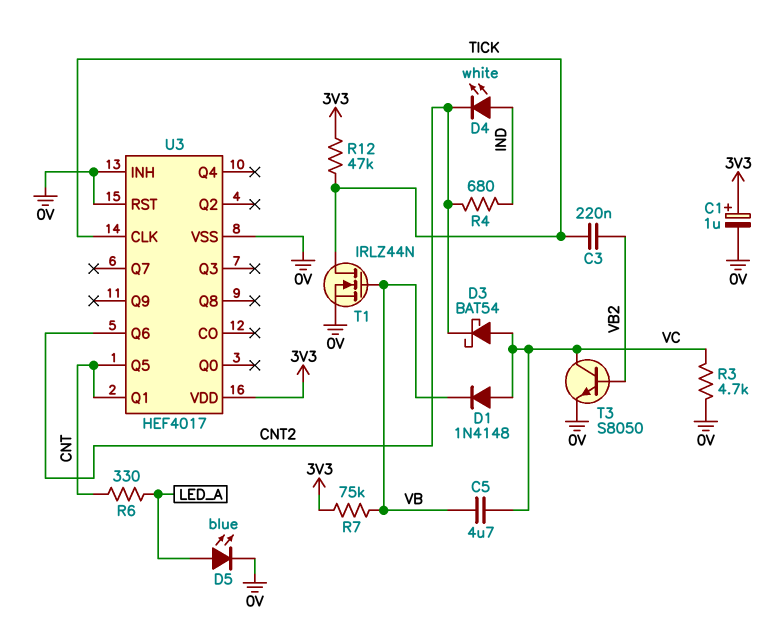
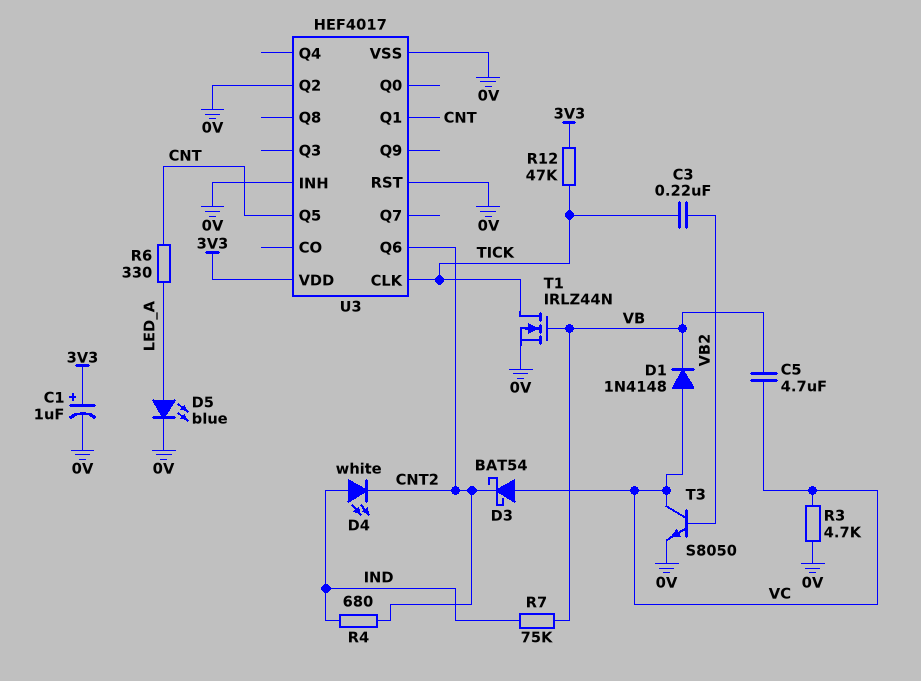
R7: 75k (3V3, VB) -> 75k (IND, VB)
U3 pin Q2: none -> 0V

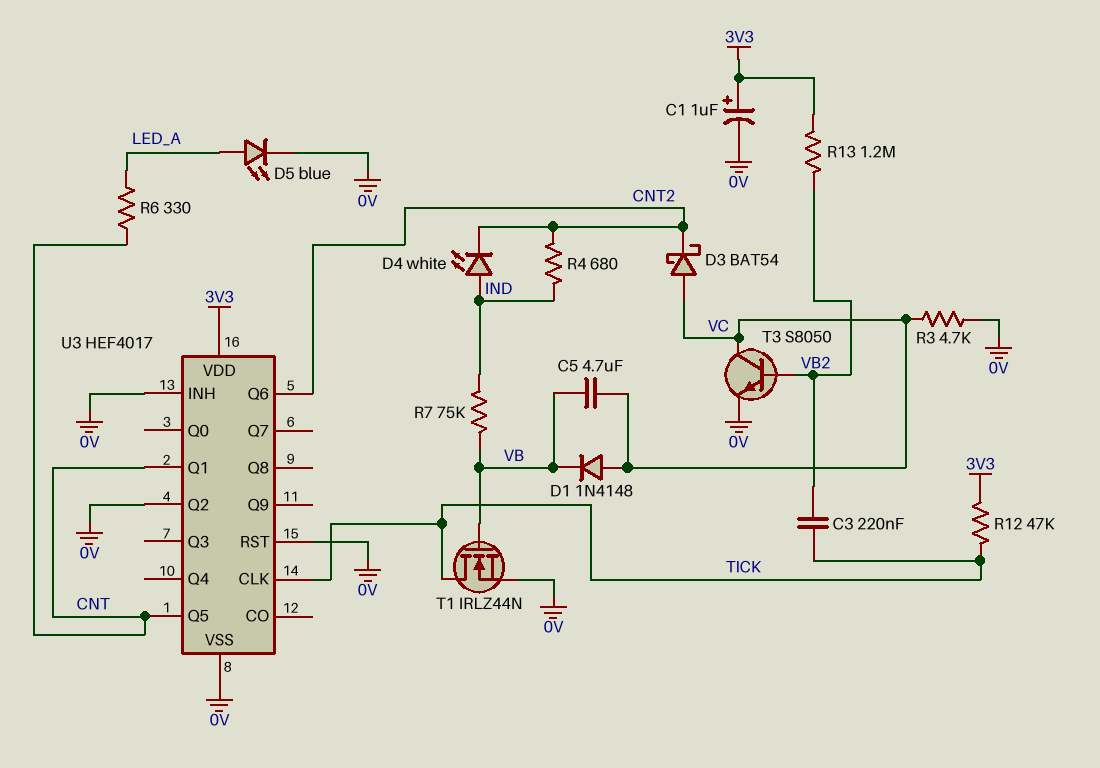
R13: none -> 1.2M (3V3, VB2)

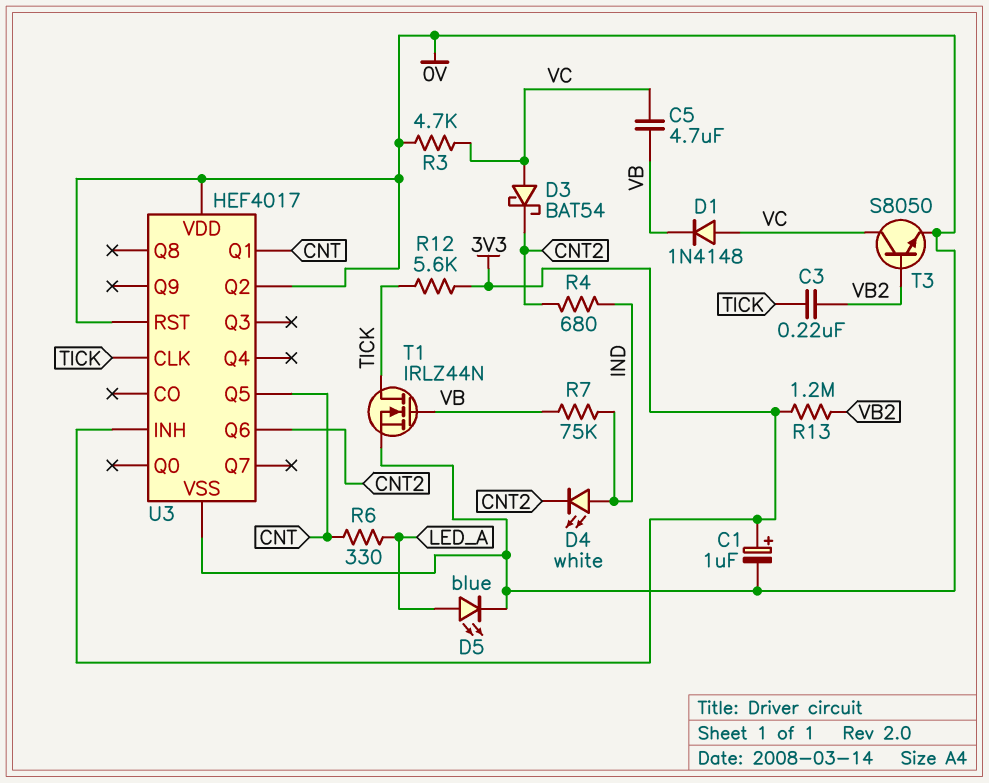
R12: 47k (3V3, TICK) -> 5.6k (3V3, TICK)
U3 pin INH: 0V -> 3V3
U3 pin VDD: 3V3 -> 0V

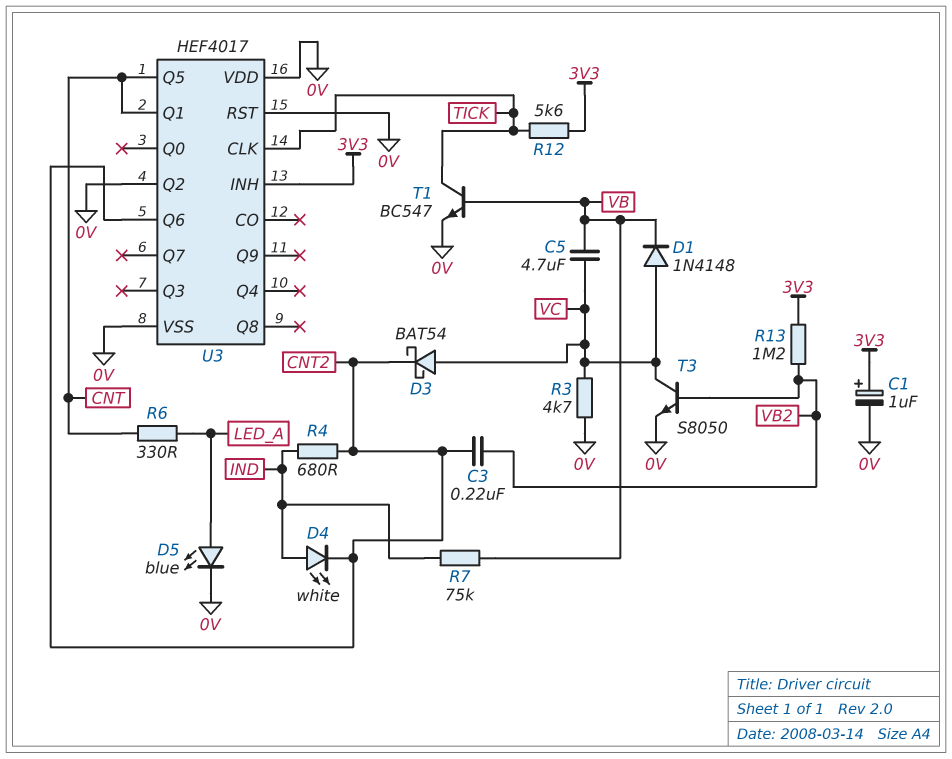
C3: 220nF (TICK, VB2) -> 220nF (CNT2, VB2)
T1: NMOS IRLZ44N (G VB, D TICK, S 0V) -> NPN BC547 (B VB, C TICK, E 0V)

